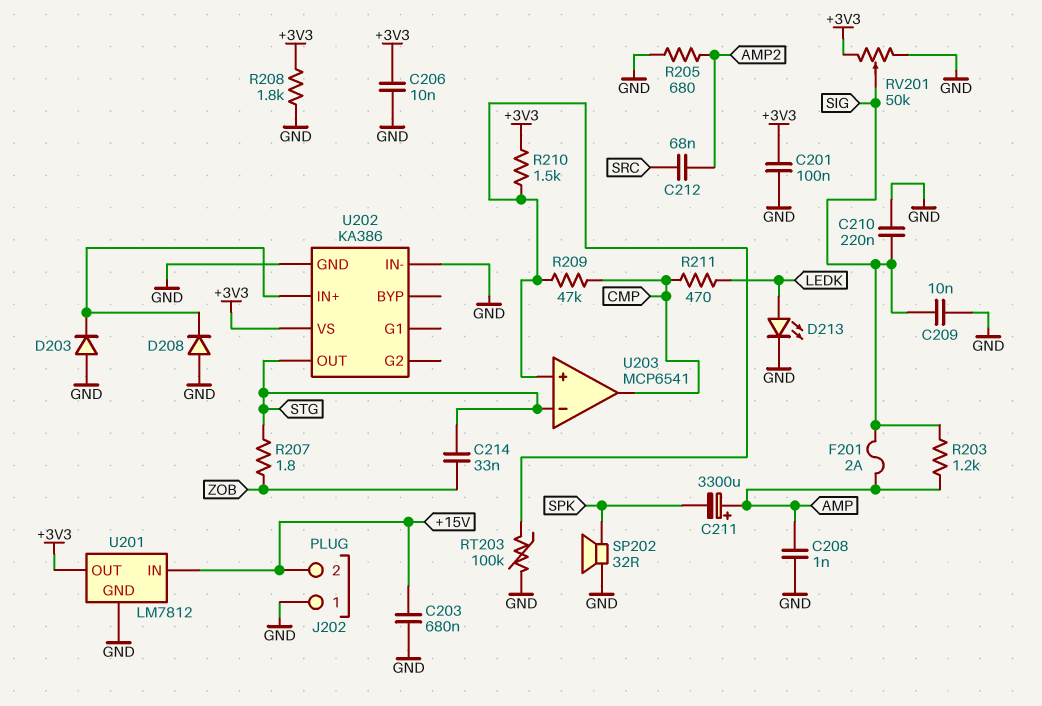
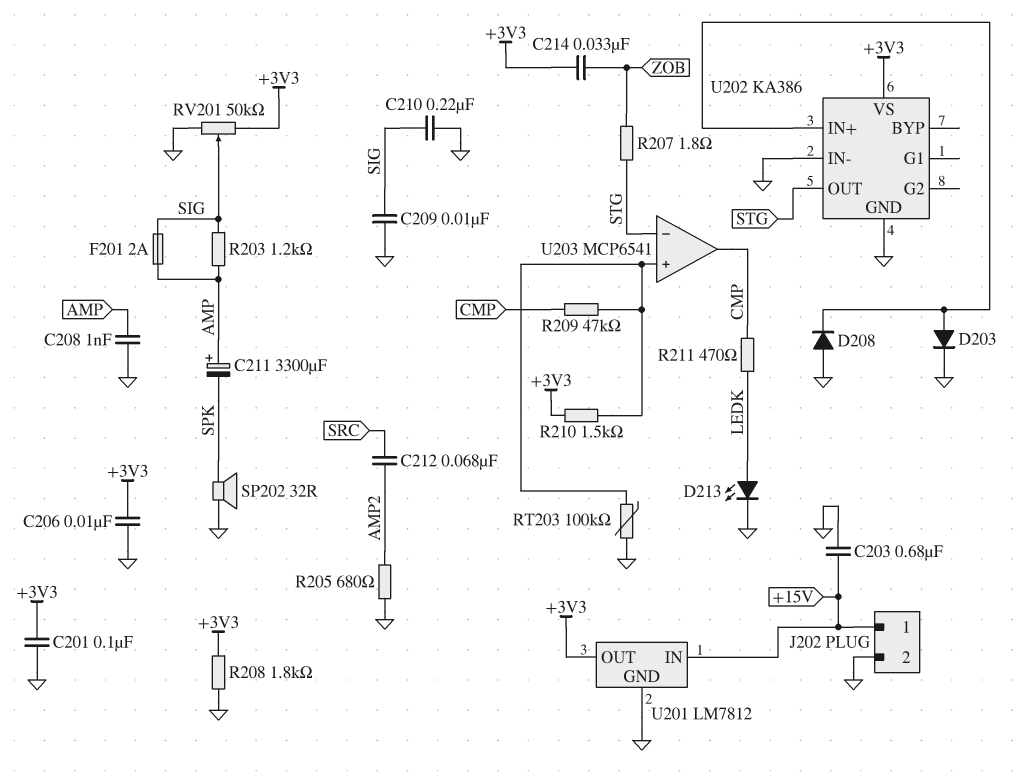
C214: 33nF (STG, ZOB) -> 33nF (+3V3, ZOB)
D203: diode (A GND, K U202/IN+) -> diode (A U202/IN+, K GND)
J202 pin 1: GND -> +15V
J202 pin 2: +15V -> GND

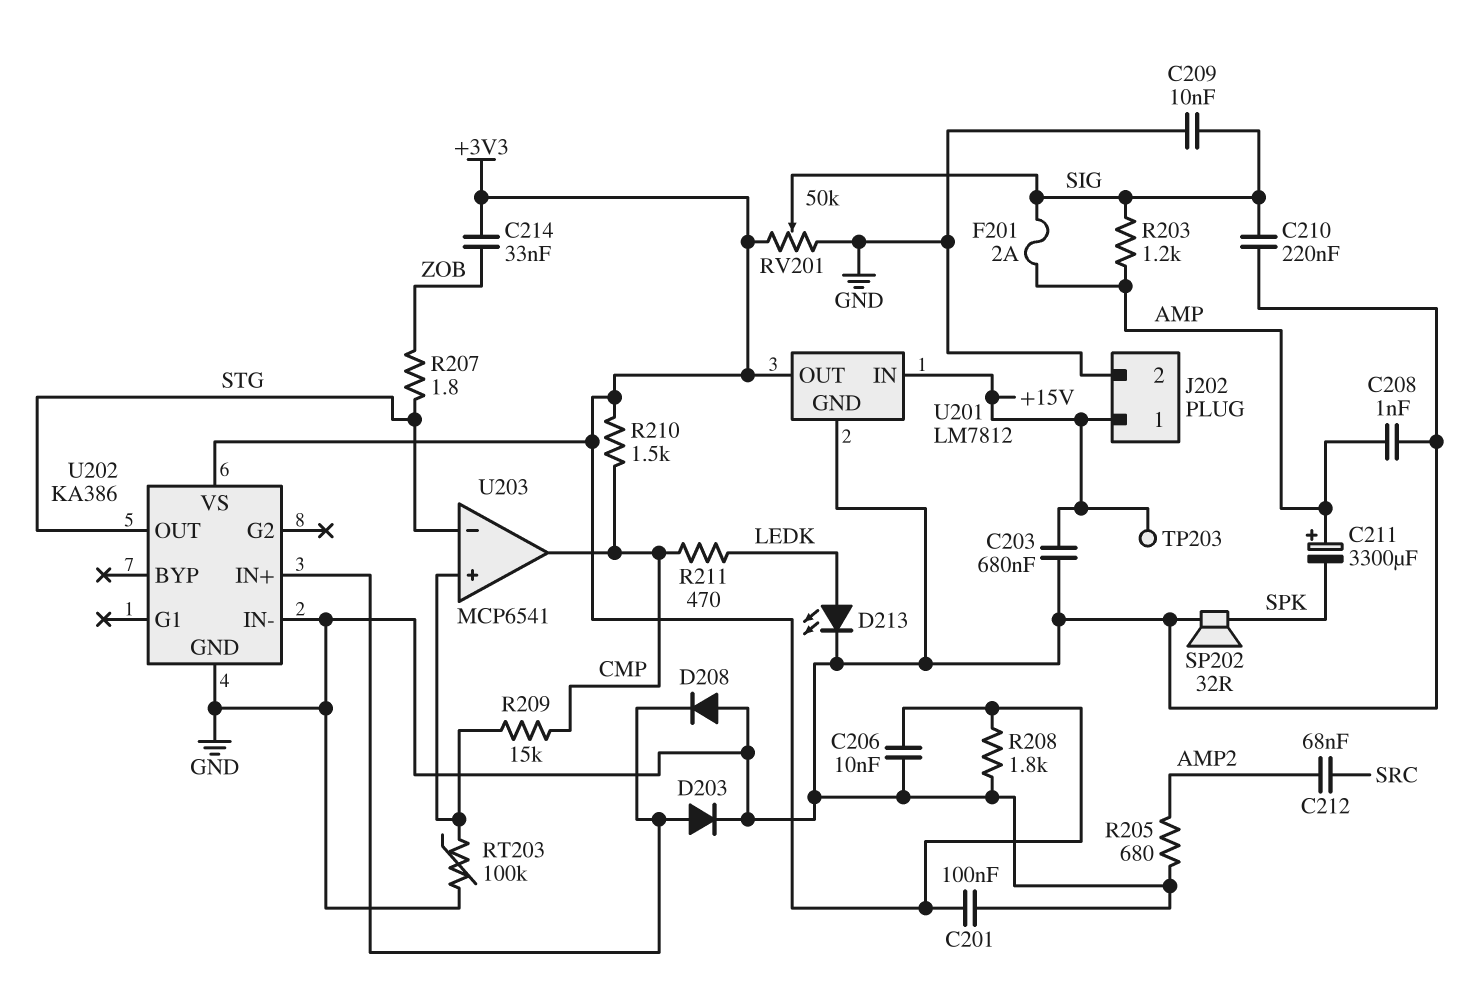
R209: 47k (CMP, U203/in+) -> 15k (CMP, U203/in+)
R210: 1.5k (+3V3, U203/in+) -> 1.5k (+3V3, CMP)
TP203: none -> test point (+15V)

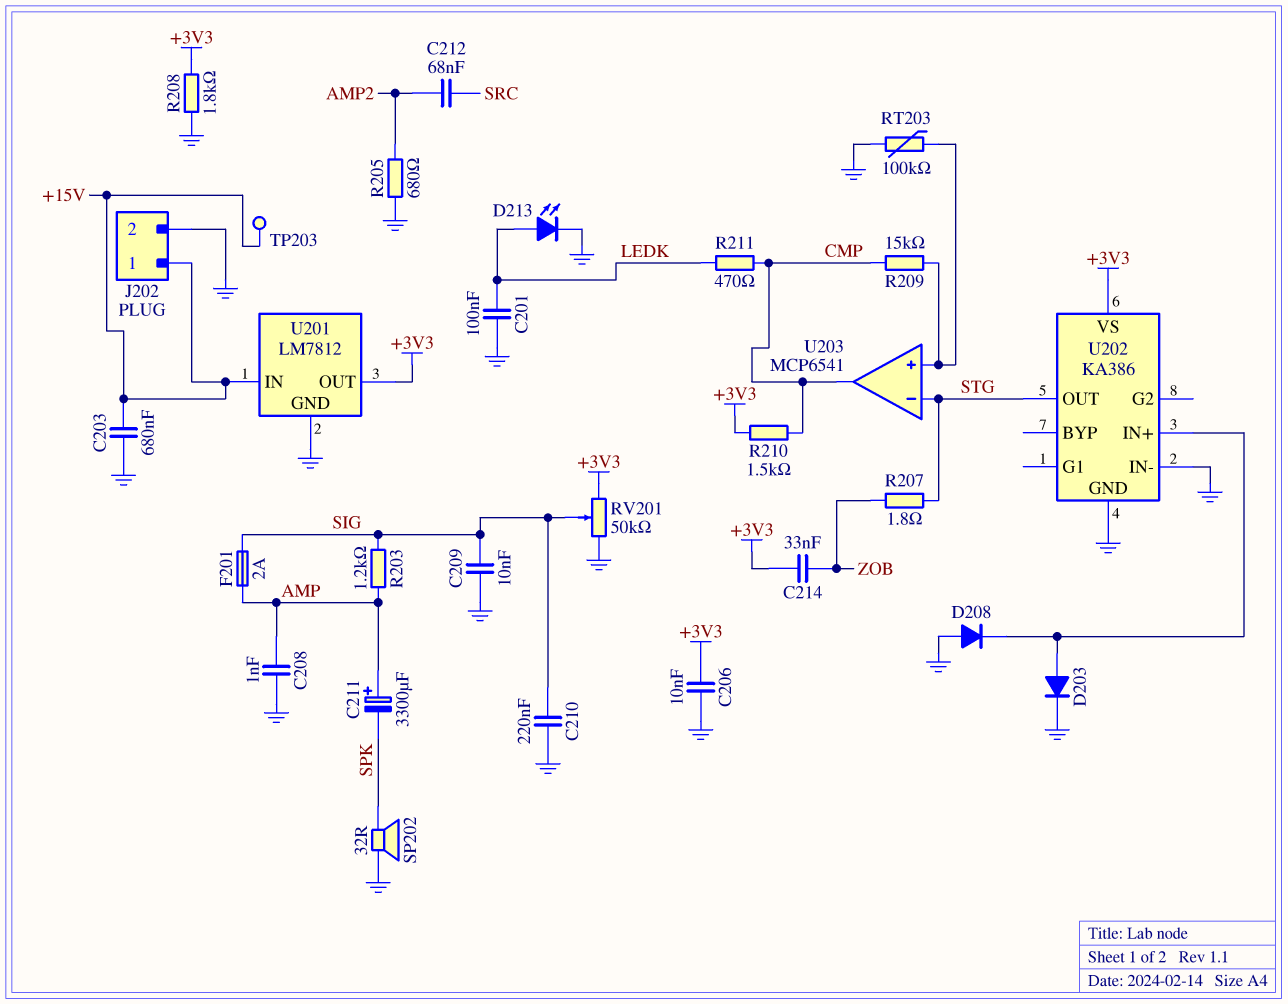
C201: 100nF (+3V3, GND) -> 100nF (GND, LEDK)

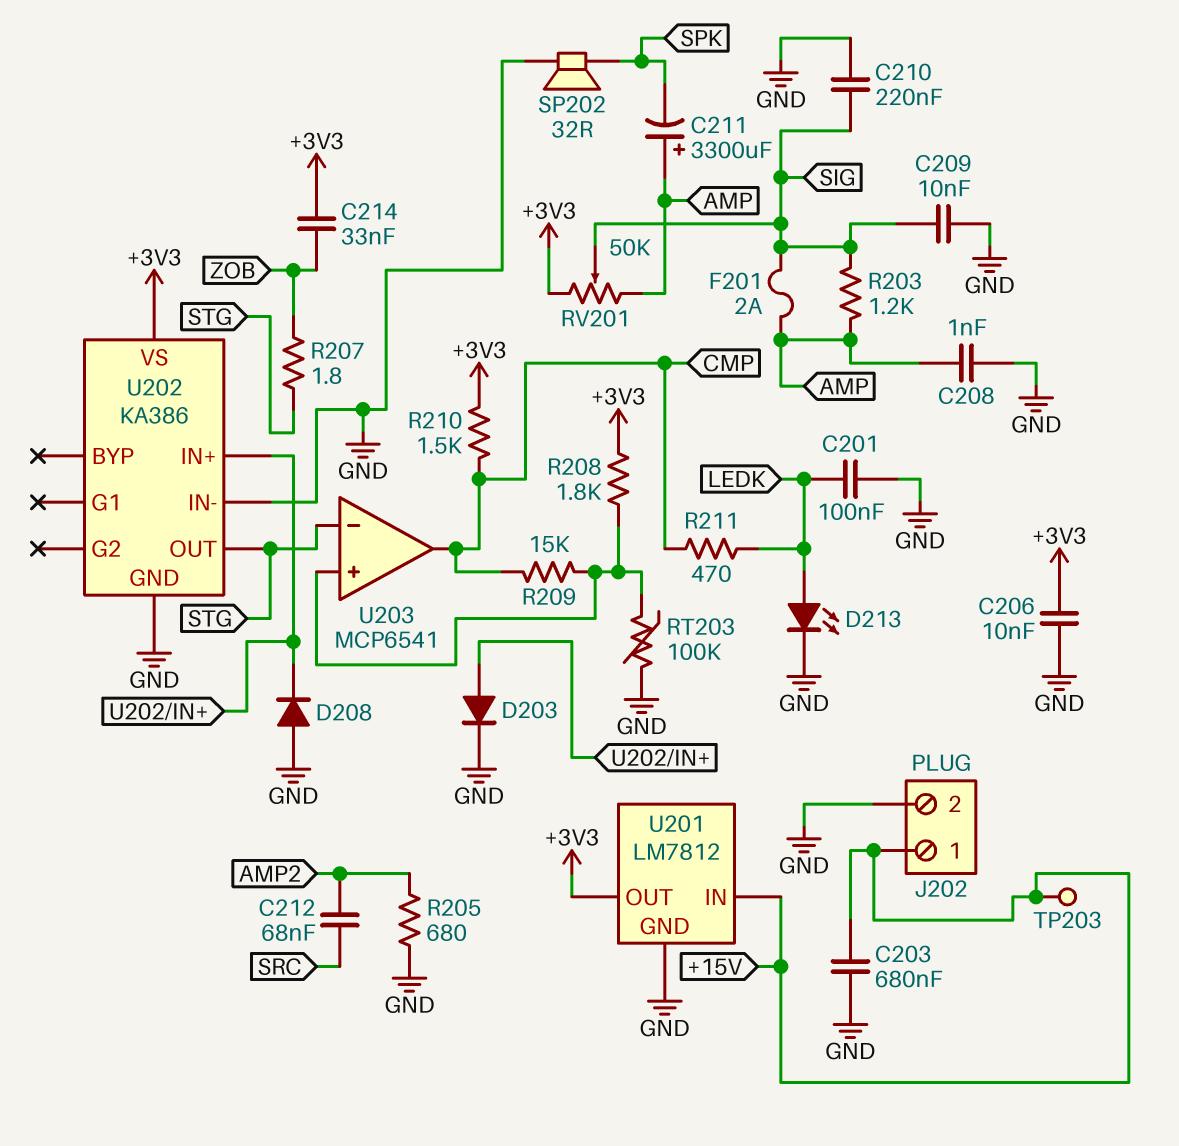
R208: 1.8k (+3V3, GND) -> 1.8k (+3V3, U203/in+)
RV201: 50k (+3V3, GND, wiper SIG) -> 50k (+3V3, AMP, wiper SIG)

